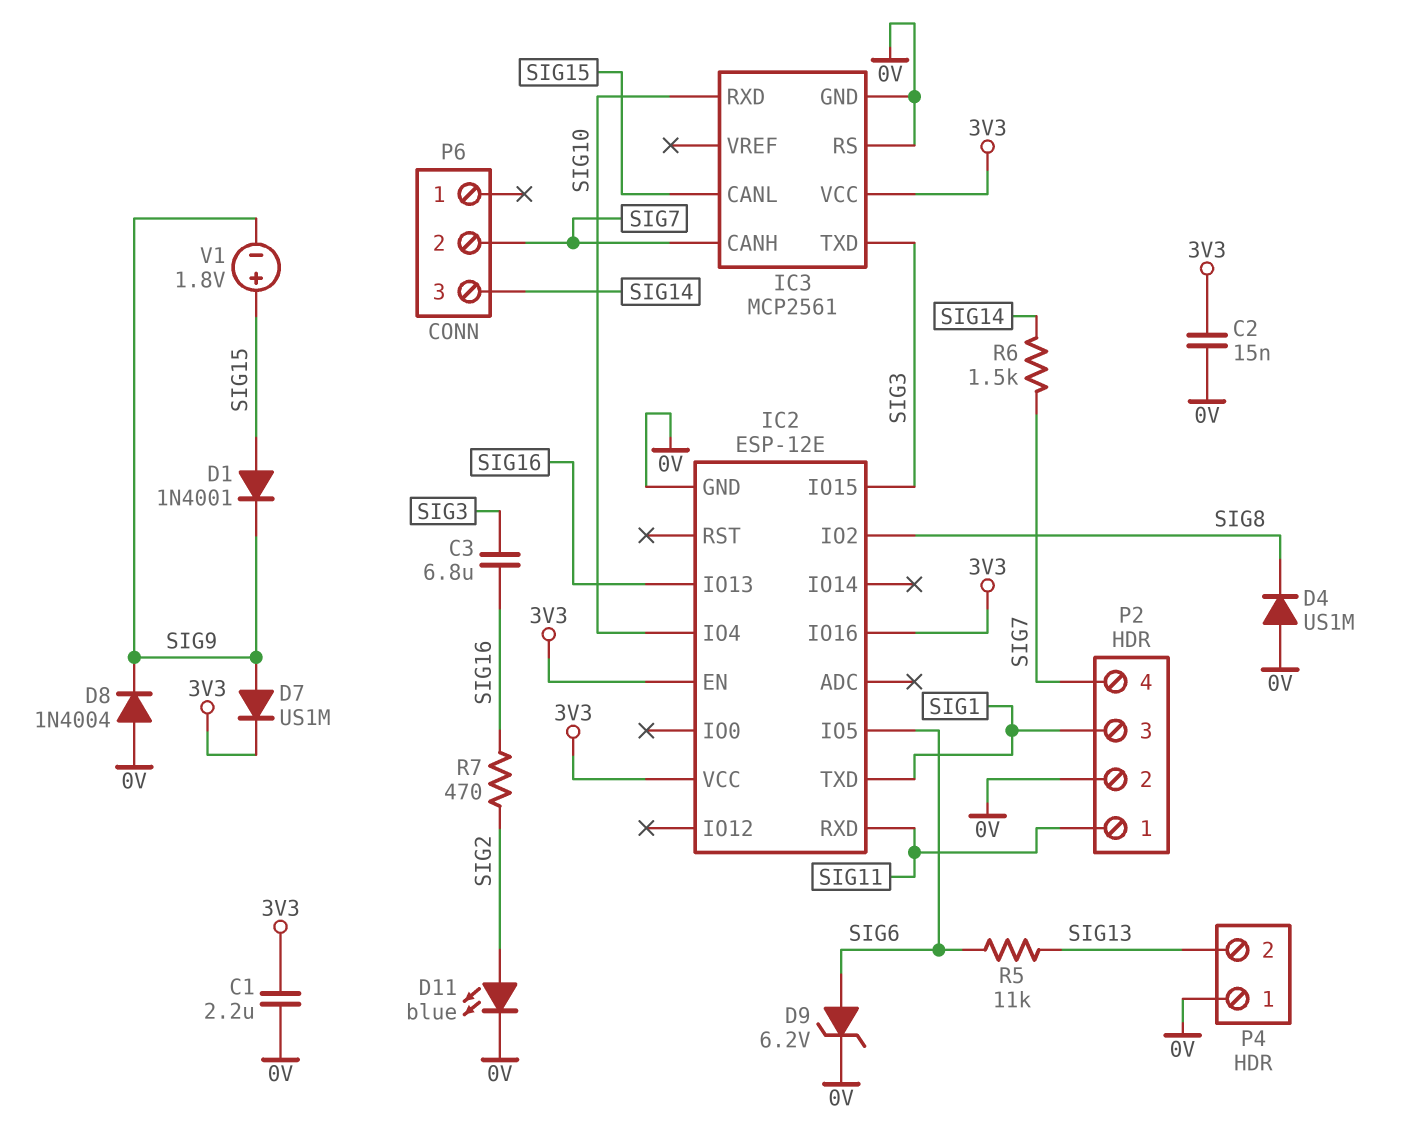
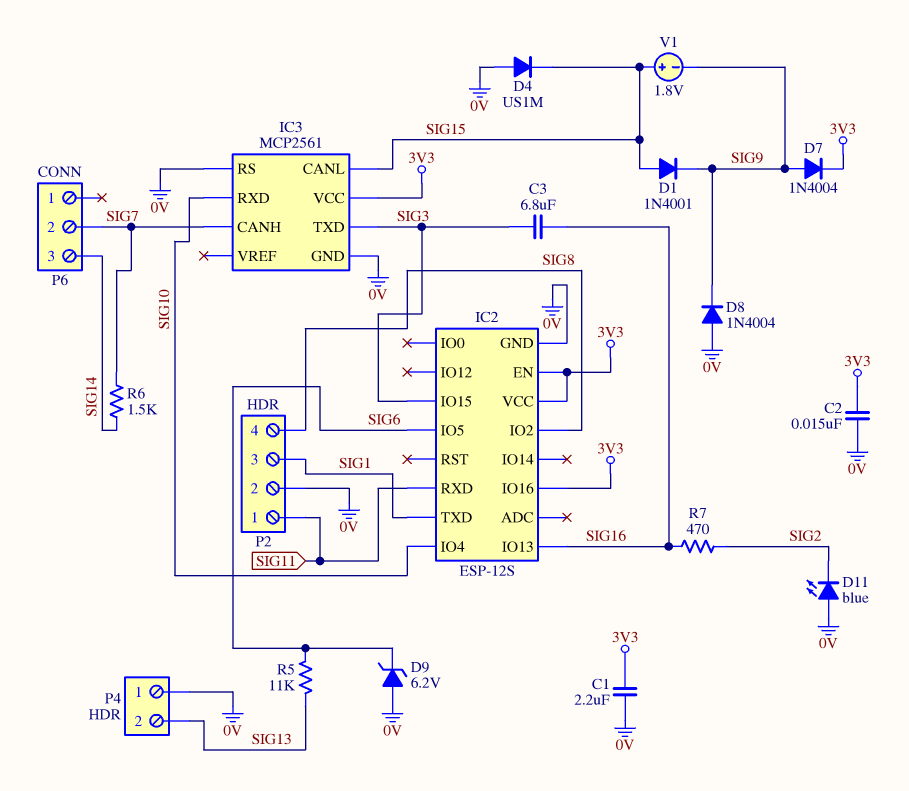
D4: diode US1M (A 0V, K SIG8) -> diode US1M (A 0V, K SIG15)
D7: diode US1M (A SIG9, K 3V3) -> diode 1N4004 (A SIG9, K 3V3)
D9: zener 6.2V (A SIG6, K 0V) -> zener 6.2V (A 0V, K SIG6)
D11: LED blue (A SIG2, K 0V) -> LED blue (A 0V, K SIG2)
IC2: ESP-12E -> ESP-12S
P2 pin 4: SIG7 -> SIG8

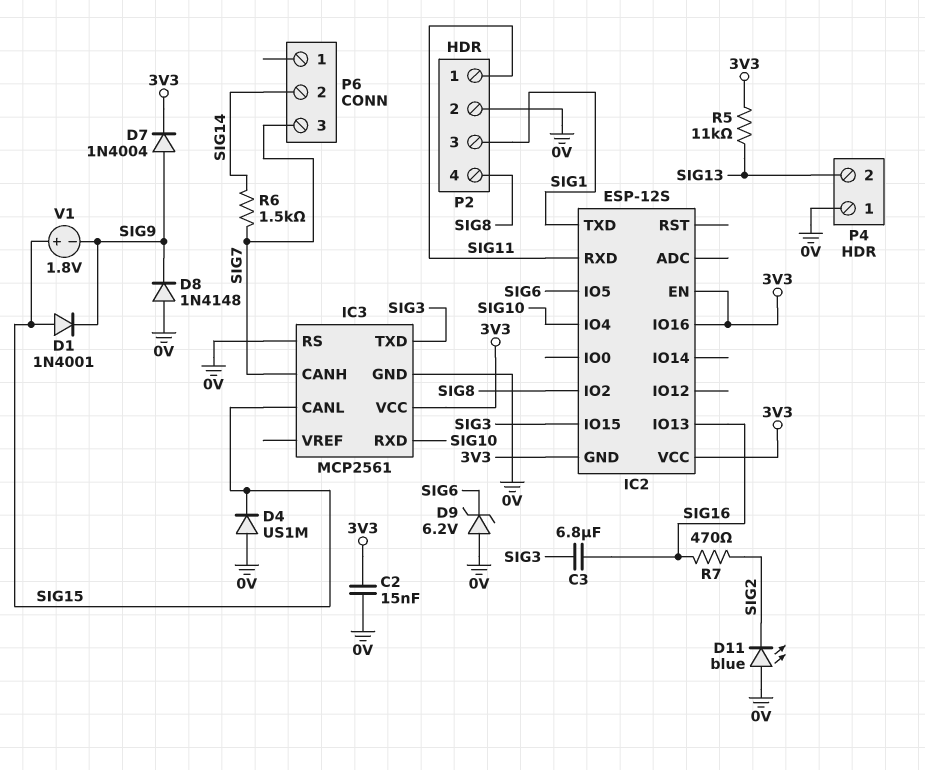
C1: 2.2uF (0V, 3V3) -> none
D8: diode 1N4004 (A 0V, K SIG9) -> diode 1N4148 (A 0V, K SIG9)
IC2 pin GND: 0V -> 3V3
P6 pin 2: SIG7 -> SIG14
P6 pin 3: SIG14 -> SIG7
R5: 11k (SIG6, SIG13) -> 11k (3V3, SIG13)

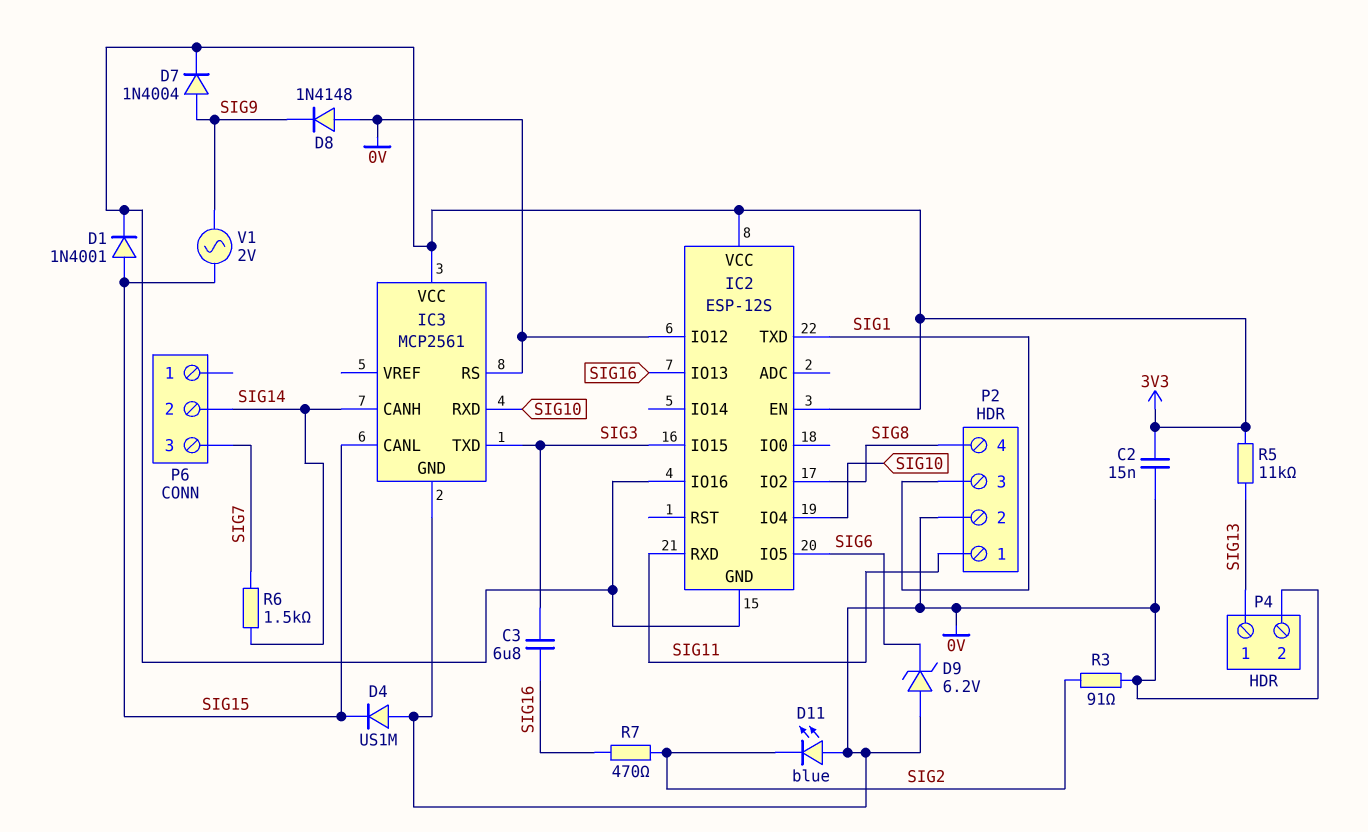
D1: diode 1N4001 (A SIG15, K SIG9) -> diode 1N4001 (A SIG15, K 3V3)
IC2 pin IO12: none -> 0V
IC3 pin CANH: SIG7 -> SIG14
P4 pin 1: 0V -> SIG13
P4 pin 2: SIG13 -> 0V
R3: none -> 91 (0V, SIG2)
V1: 1.8V (plus SIG15, minus SIG9) -> AC 2V (SIG9, SIG15)

